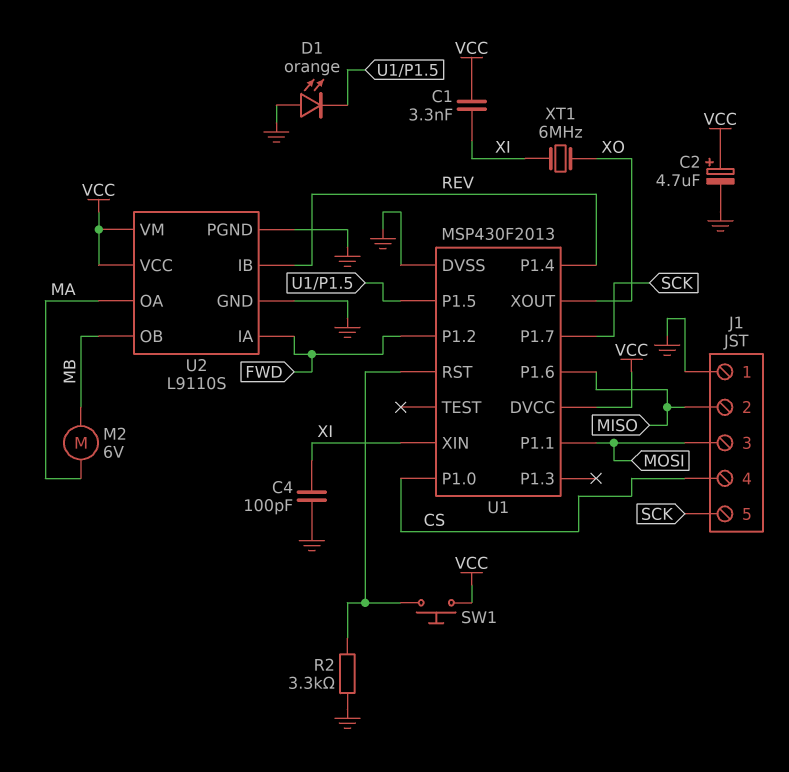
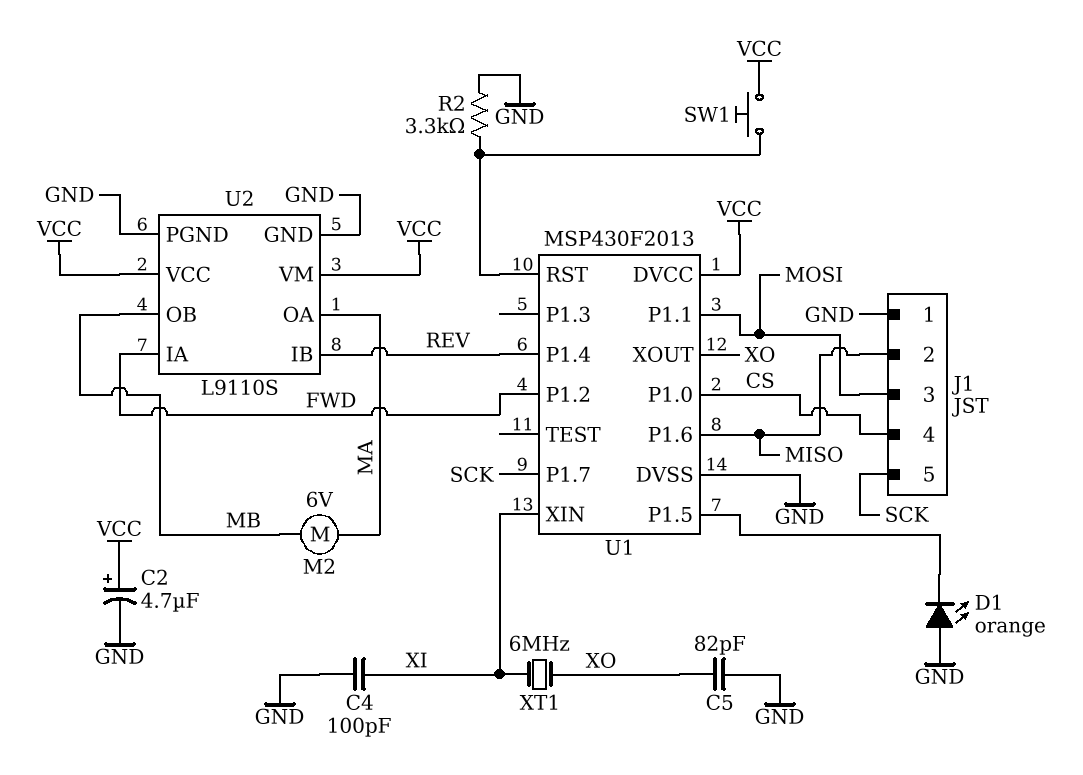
C1: 3.3nF (VCC, XI) -> none
C5: none -> 82pF (GND, XO)

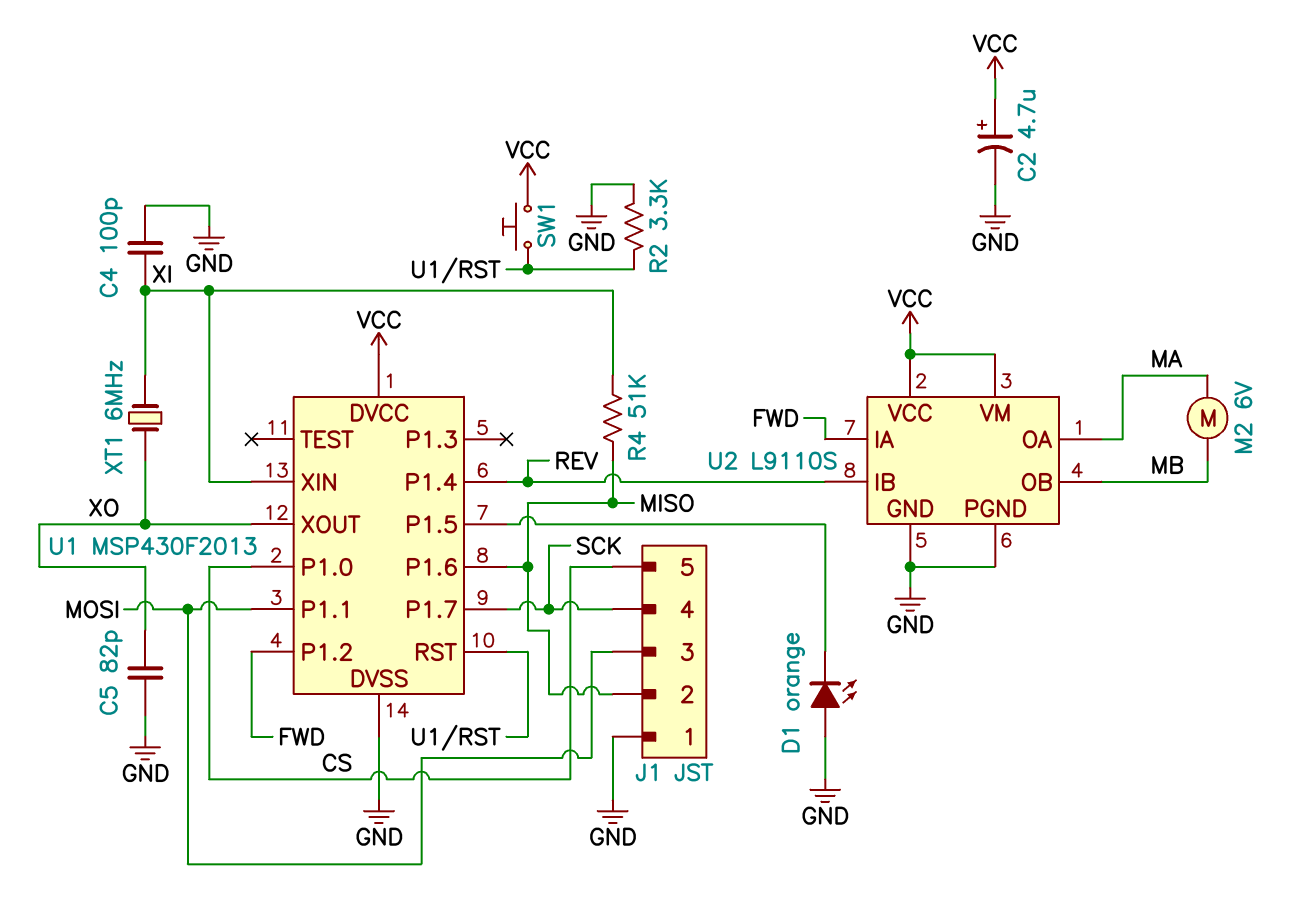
J1 pin 4: CS -> SCK
J1 pin 5: SCK -> CS
R4: none -> 51k (MISO, XI)

